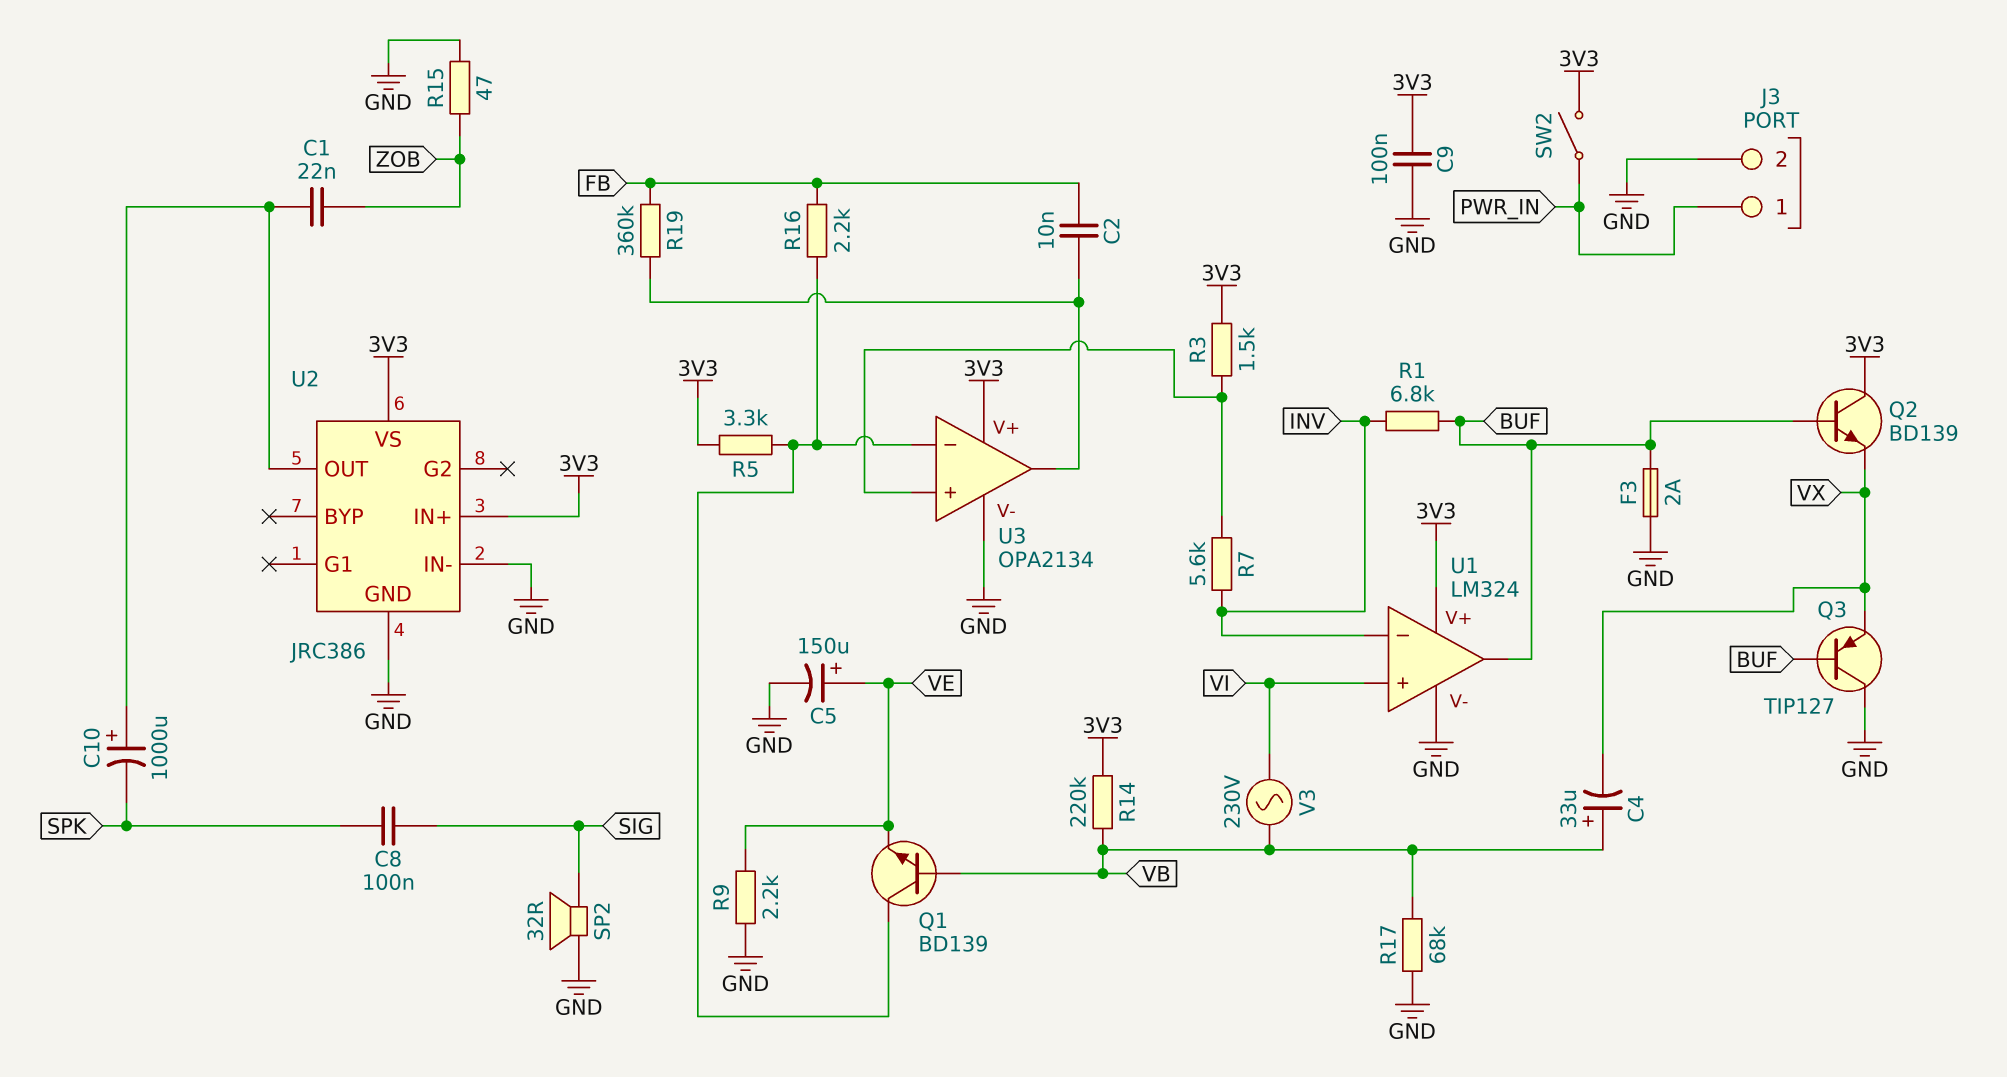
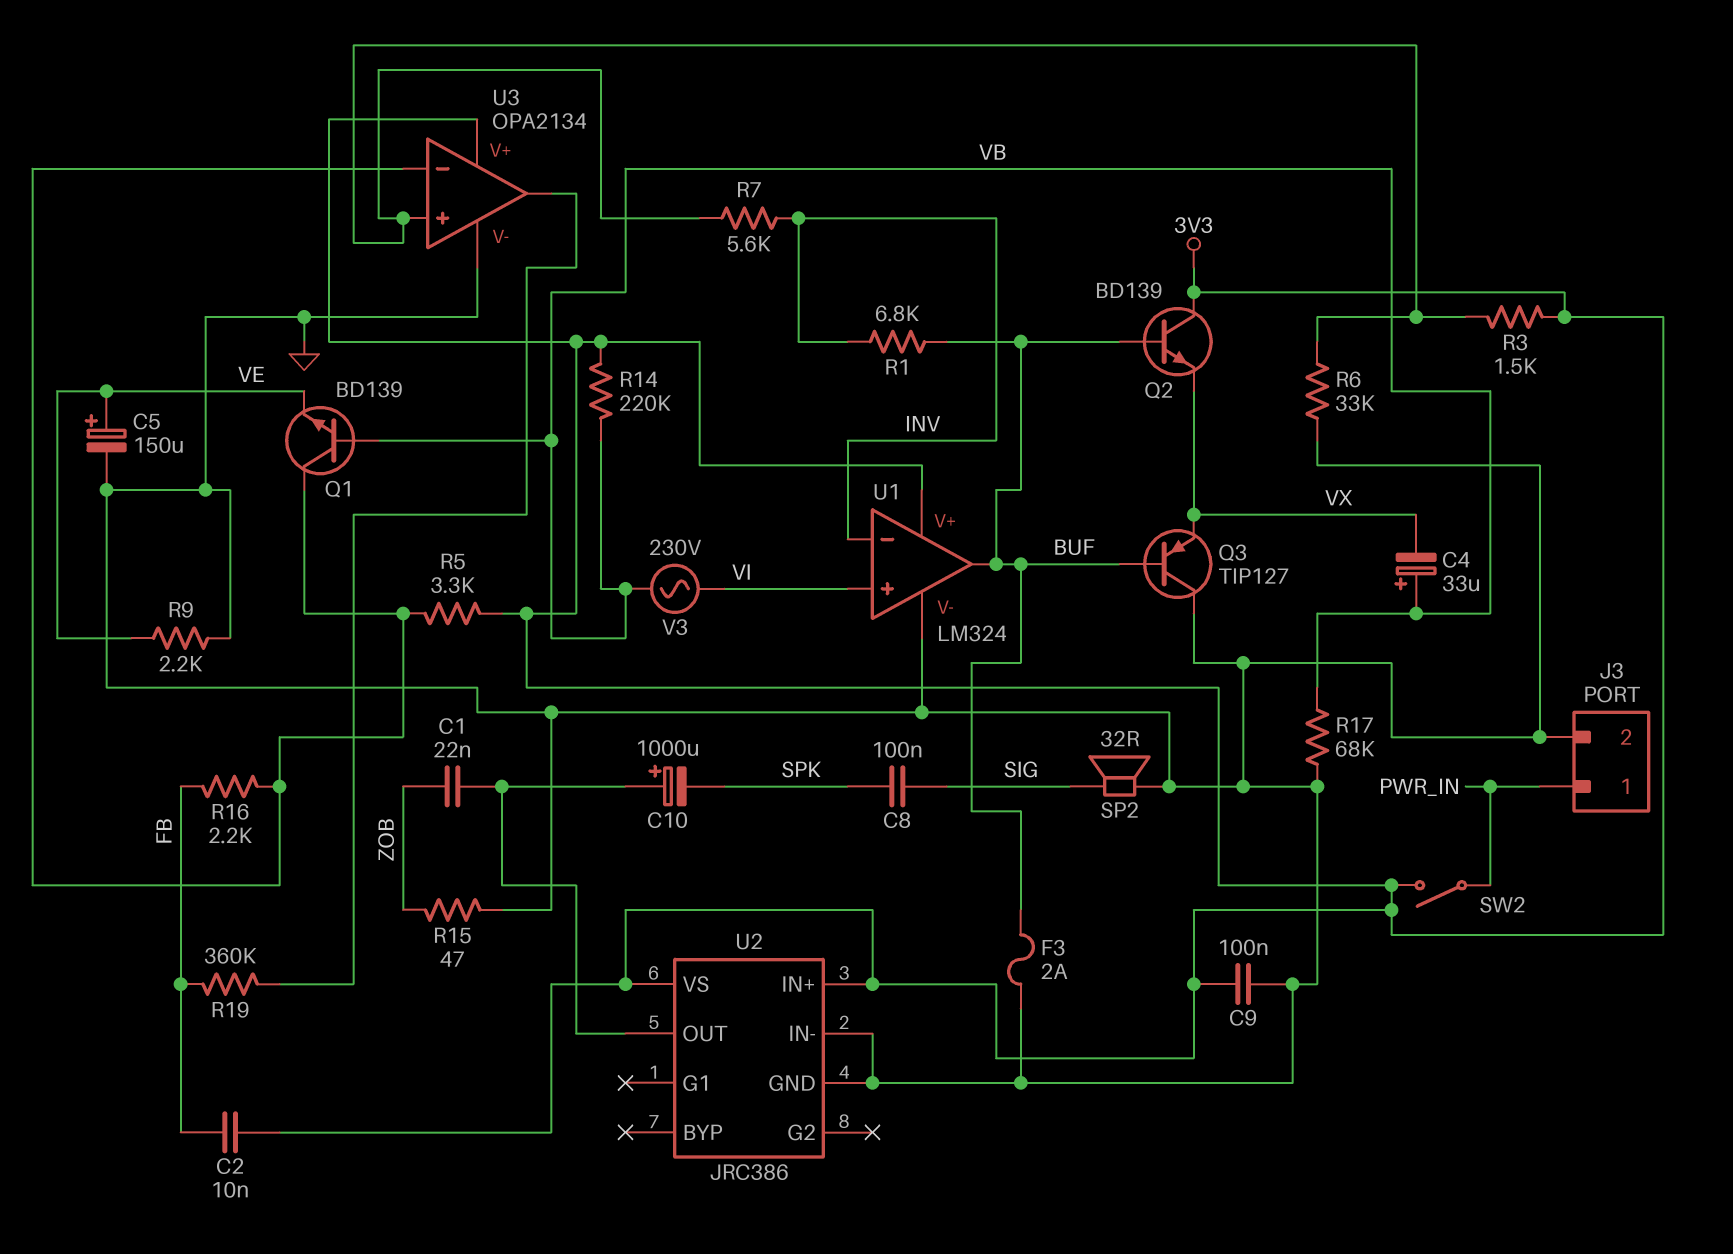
C2: 10nF (FB, U3/out) -> 10nF (3V3, FB)
R6: none -> 33k (GND, U3/in+)

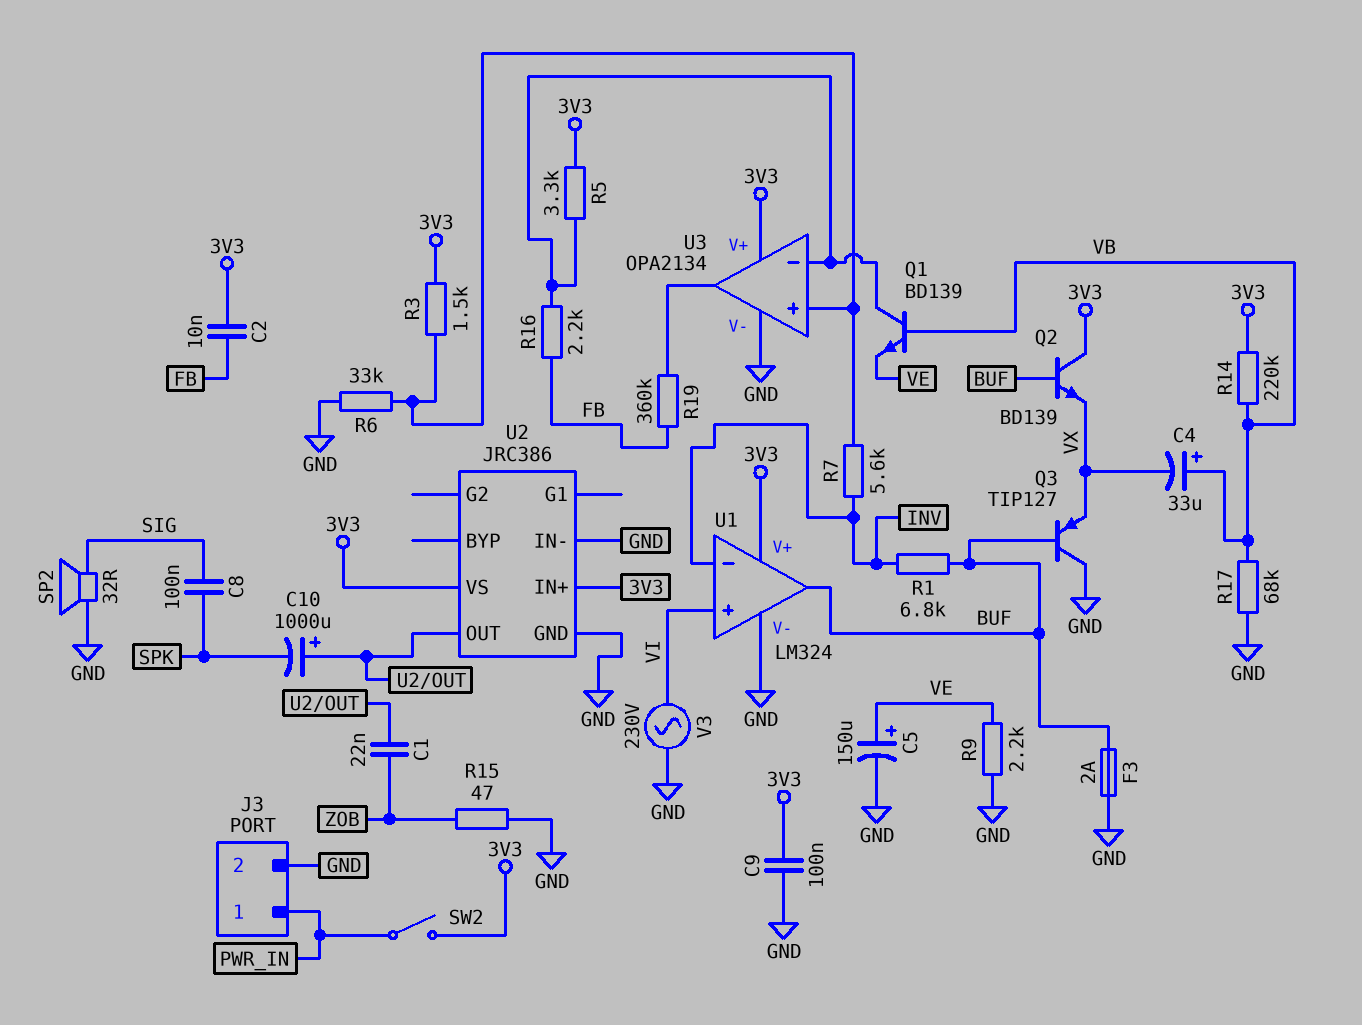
V3: AC 230V (VB, VI) -> AC 230V (GND, VI)

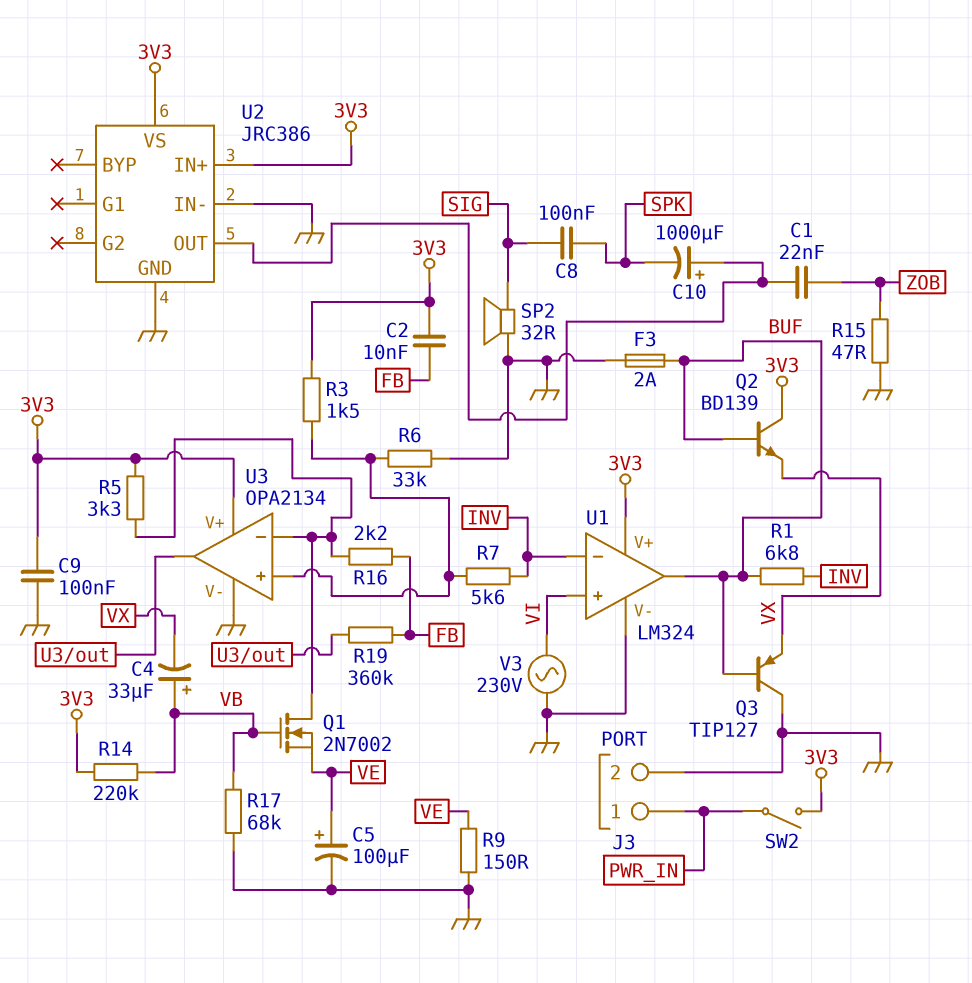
C5: 150uF (plus VE, minus GND) -> 100uF (plus VE, minus GND)
Q1: NPN BD139 (B VB, C U3/in-, E VE) -> NMOS 2N7002 (G VB, D U3/in-, S VE)
R9: 2.2k (GND, VE) -> 150 (GND, VE)

